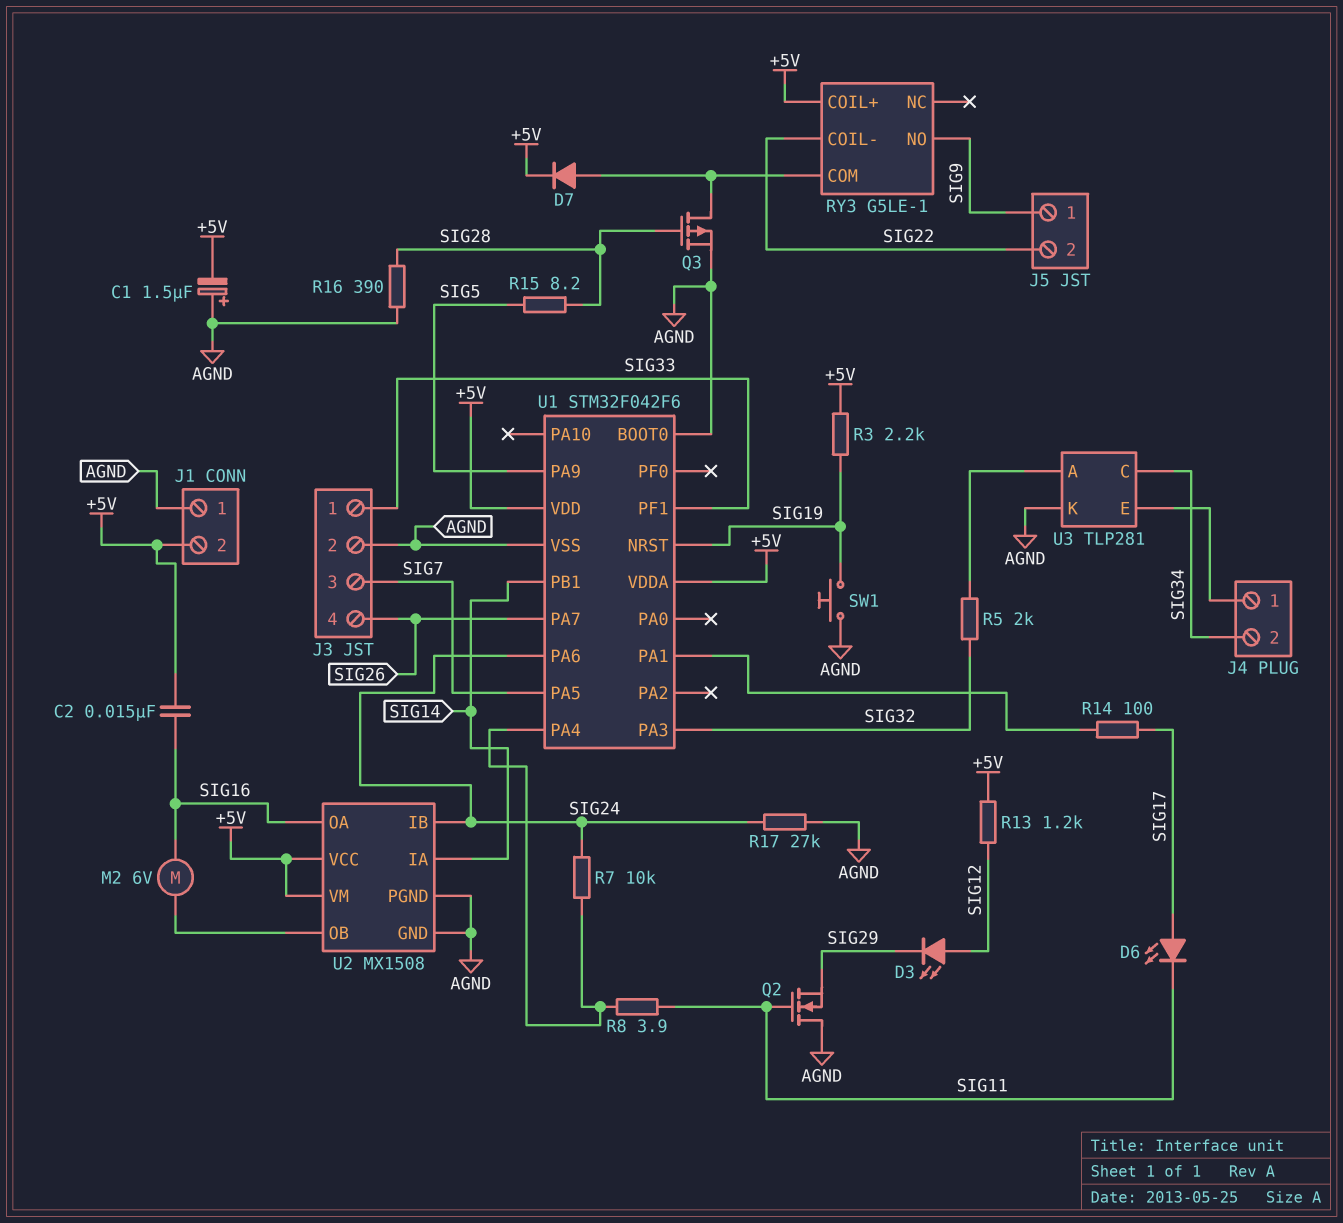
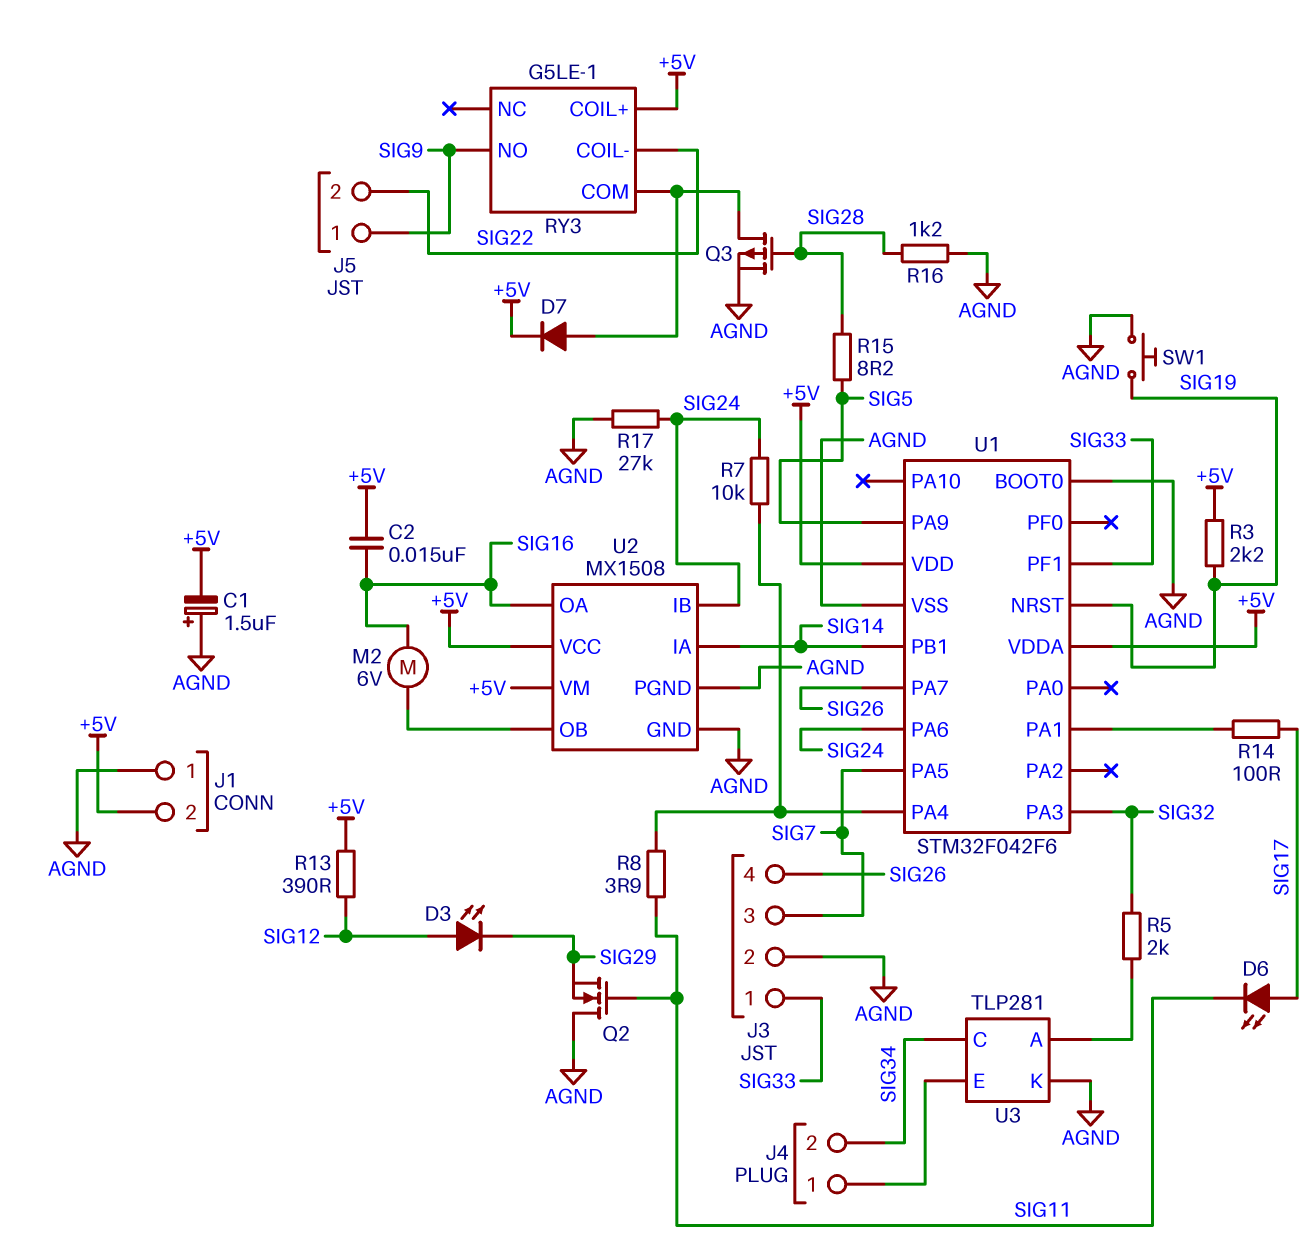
R13: 1.2k (+5V, SIG12) -> 390 (+5V, SIG12)
R16: 390 (AGND, SIG28) -> 1.2k (AGND, SIG28)

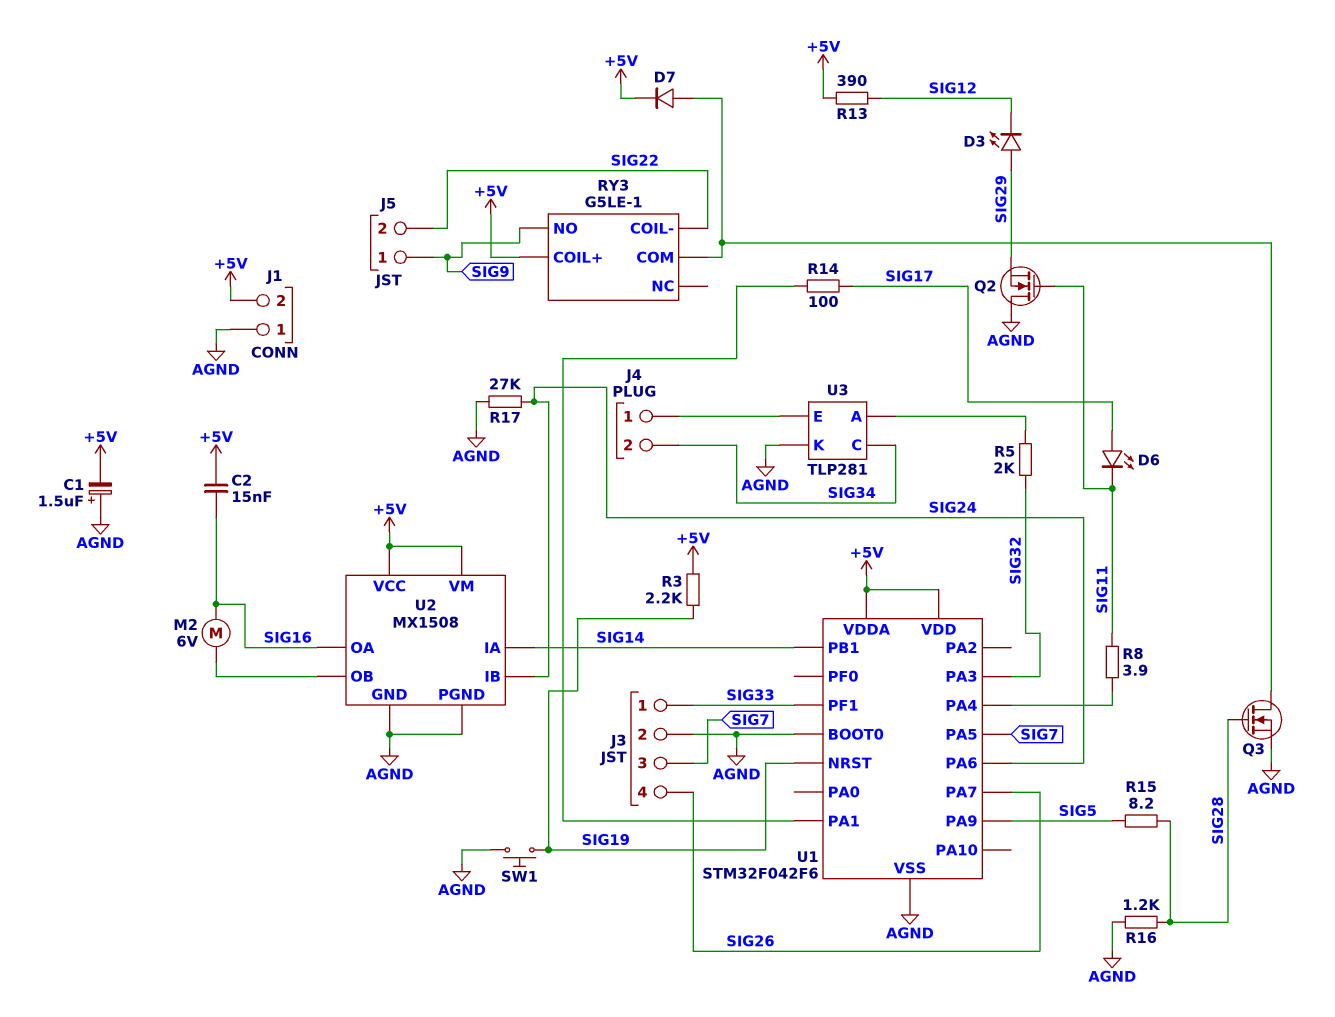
D3: LED (A SIG12, K SIG29) -> LED (A SIG29, K SIG12)
Q3: PMOS (G SIG28, D RY3/COM, S AGND) -> NMOS (G SIG28, D RY3/COM, S AGND)
R7: 10k (SIG24, U1/PA4) -> none

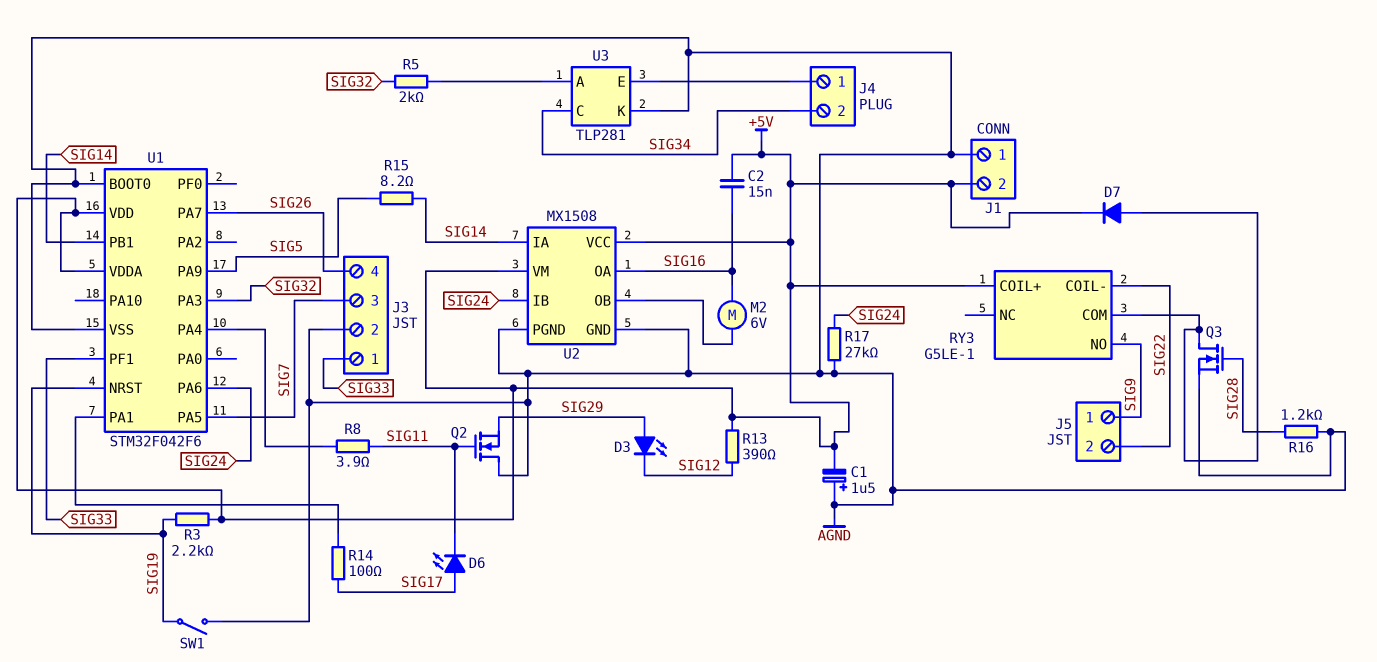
R15: 8.2 (SIG5, SIG28) -> 8.2 (SIG5, SIG14)
SW1: button (AGND, SIG19) -> switch (AGND, SIG19)

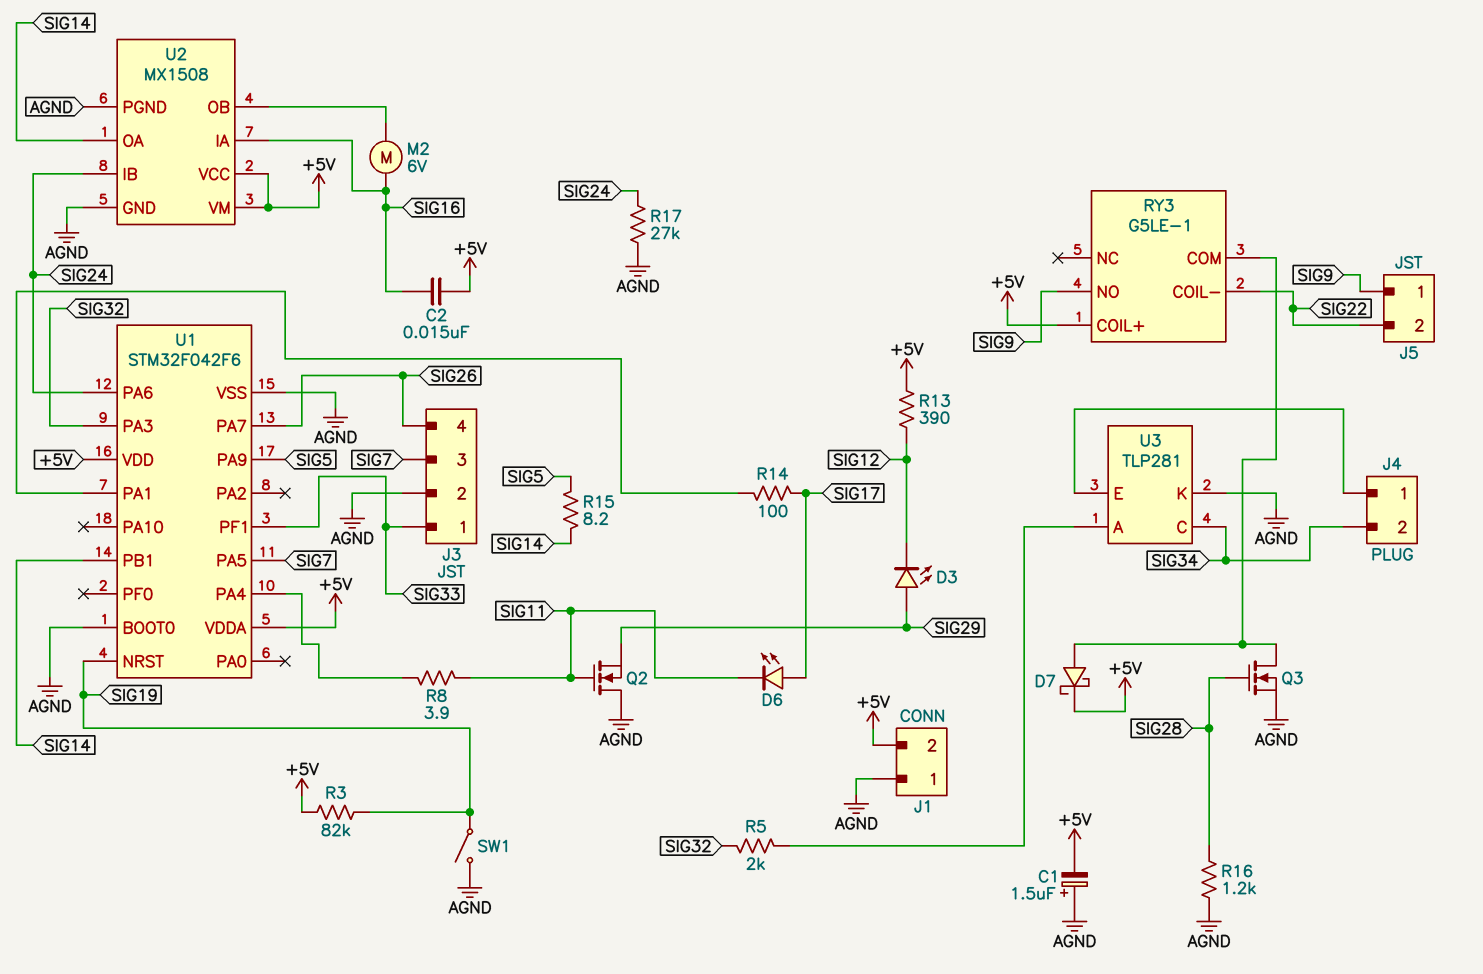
D7: diode (A RY3/COM, K +5V) -> schottky (A RY3/COM, K +5V)
R3: 2.2k (+5V, SIG19) -> 82k (+5V, SIG19)
U2 pin IA: SIG14 -> SIG16
U2 pin OA: SIG16 -> SIG14

